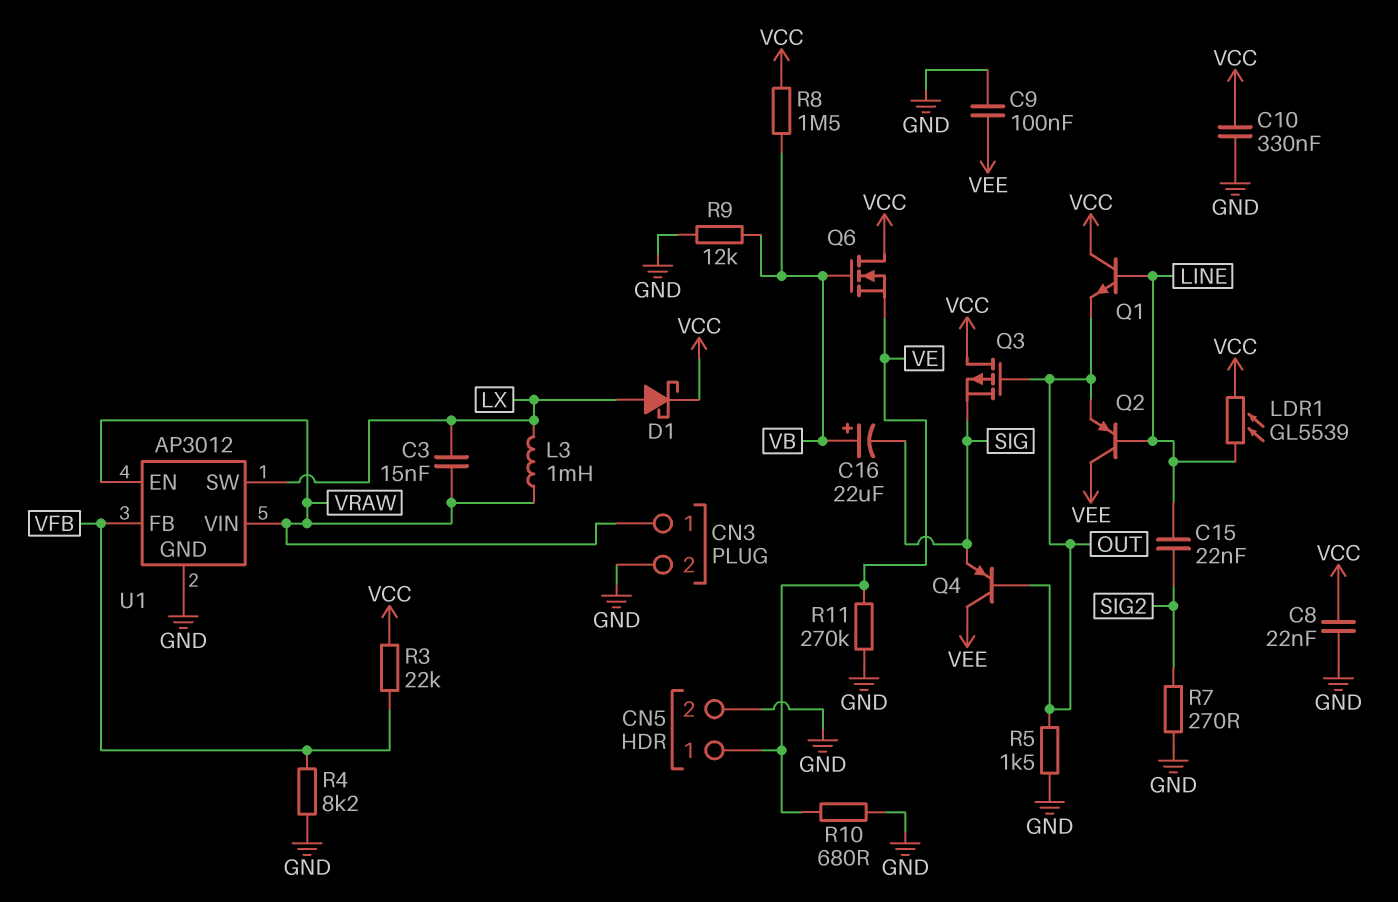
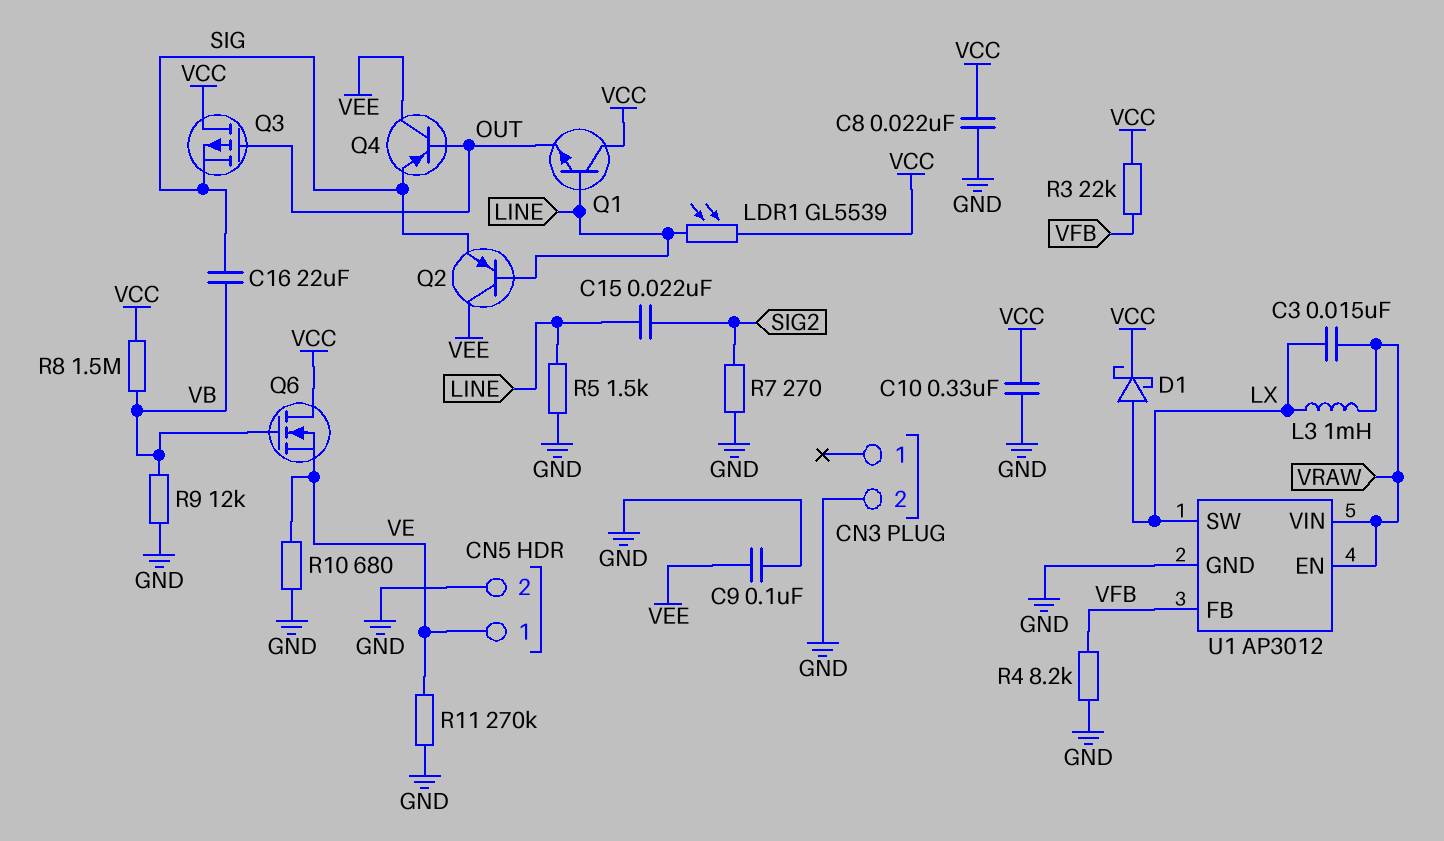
C16: 22uF (plus VB, minus SIG) -> 22uF (SIG, VB)
CN3 pin 1: VRAW -> none
Q2: PNP (B LINE, C VEE, E OUT) -> PNP (B LINE, C VEE, E SIG)
R5: 1.5k (GND, OUT) -> 1.5k (GND, LINE)

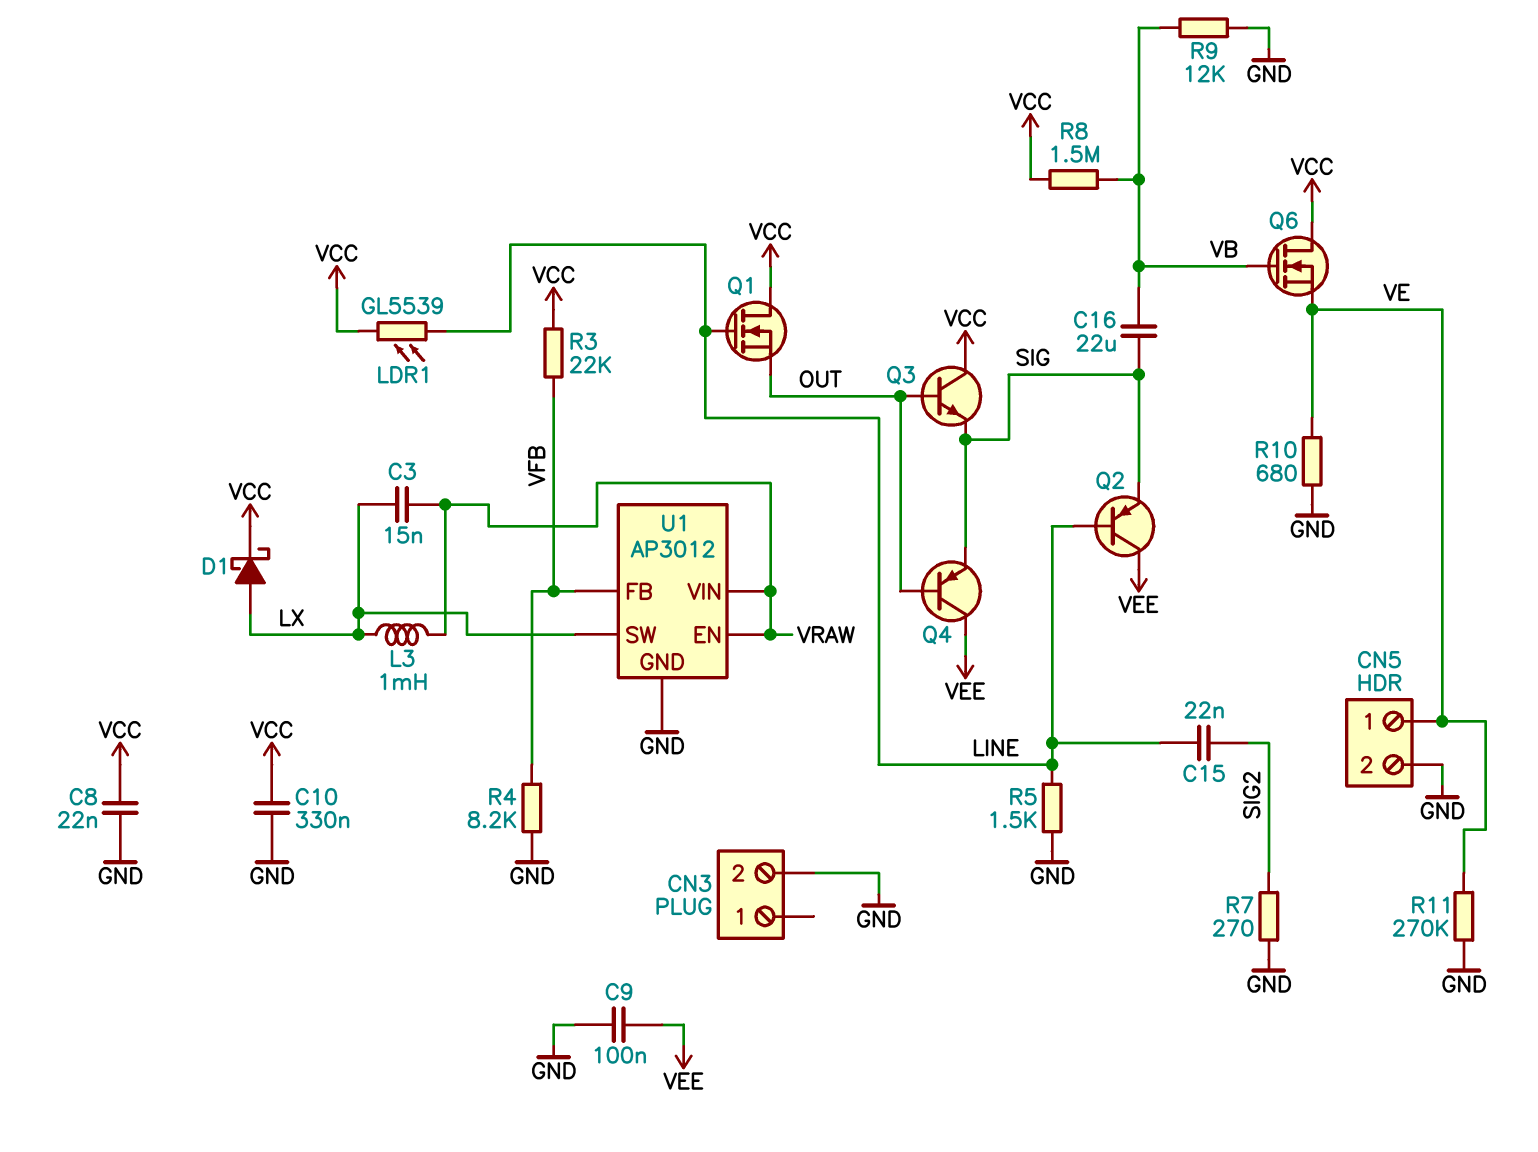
Q1: NPN (B LINE, C VCC, E OUT) -> NMOS (G LINE, D VCC, S OUT)
Q3: PMOS (G OUT, D VCC, S SIG) -> NPN (B OUT, C VCC, E SIG)

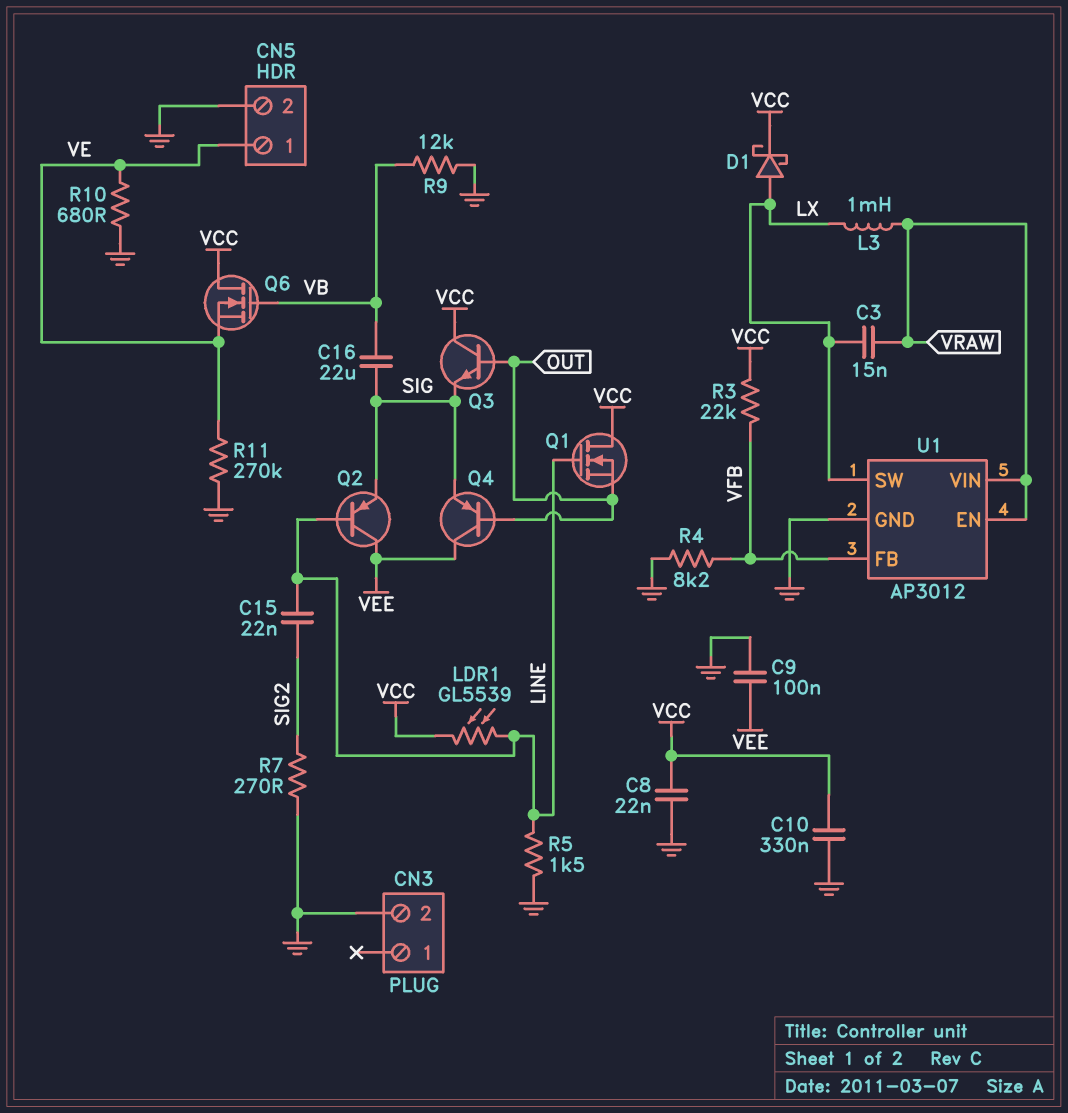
R8: 1.5M (VB, VCC) -> none

